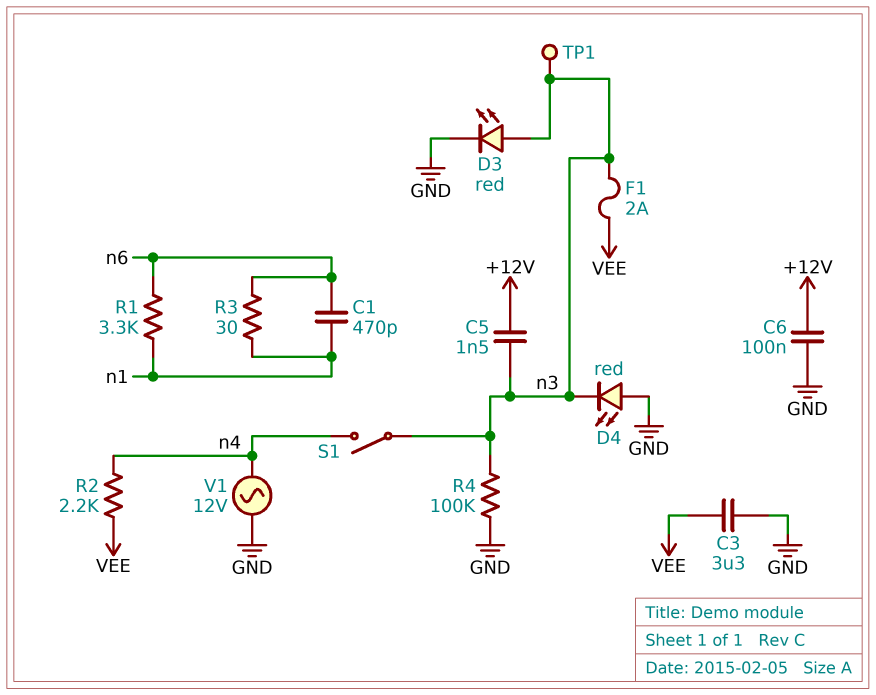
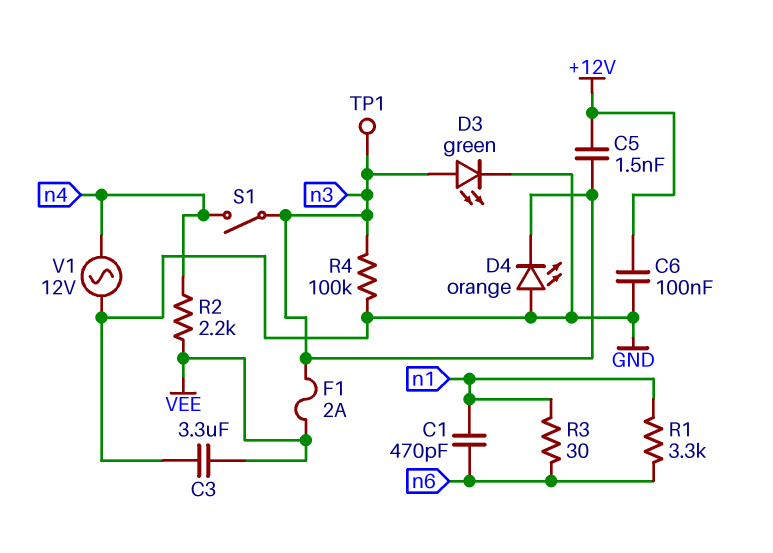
D3: LED red (A n3, K GND) -> LED green (A n3, K GND)
D4: LED red (A GND, K n3) -> LED orange (A GND, K n3)

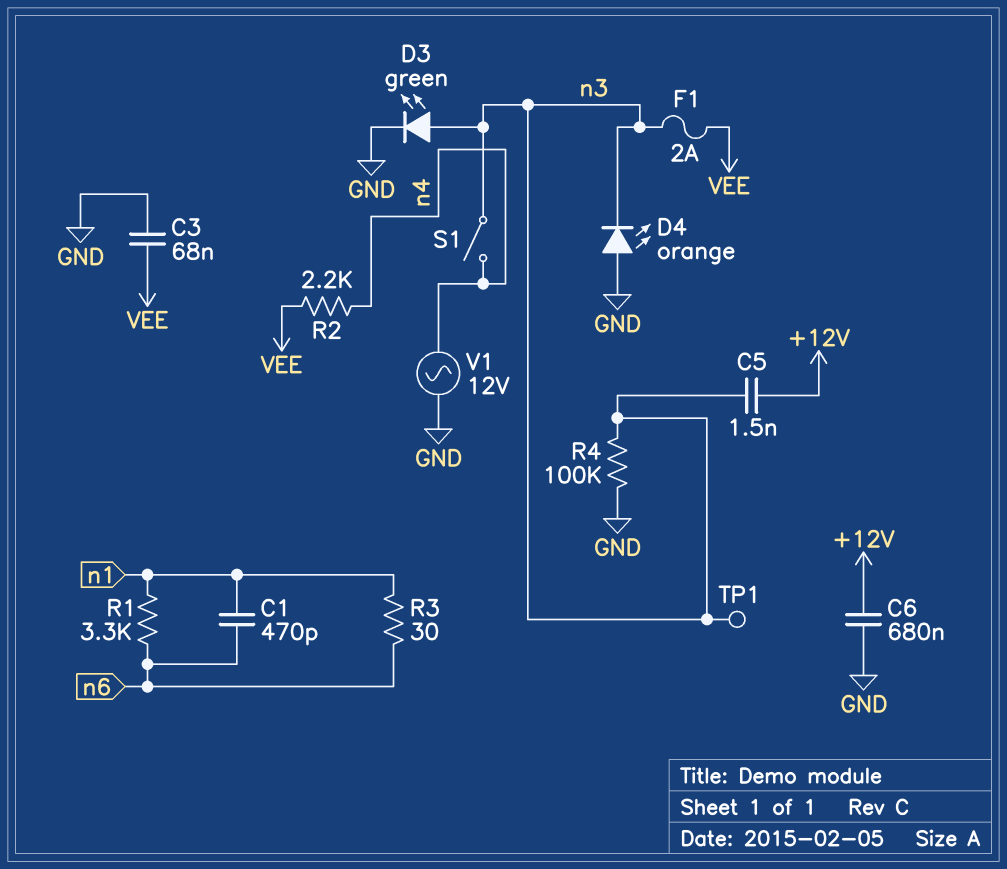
C3: 3.3uF (GND, VEE) -> 68nF (GND, VEE)
C6: 100nF (+12V, GND) -> 680nF (+12V, GND)

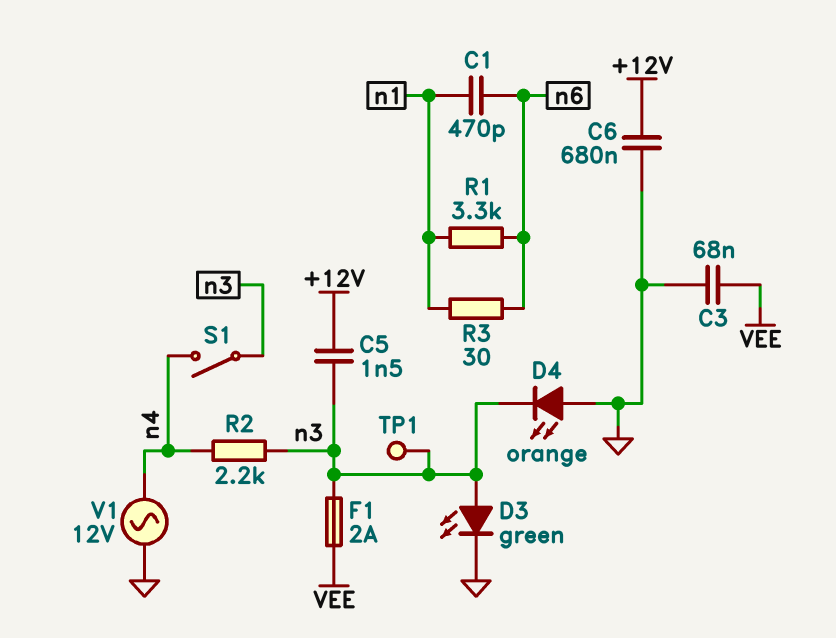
R2: 2.2k (VEE, n4) -> 2.2k (n3, n4)
R4: 100k (GND, n3) -> none

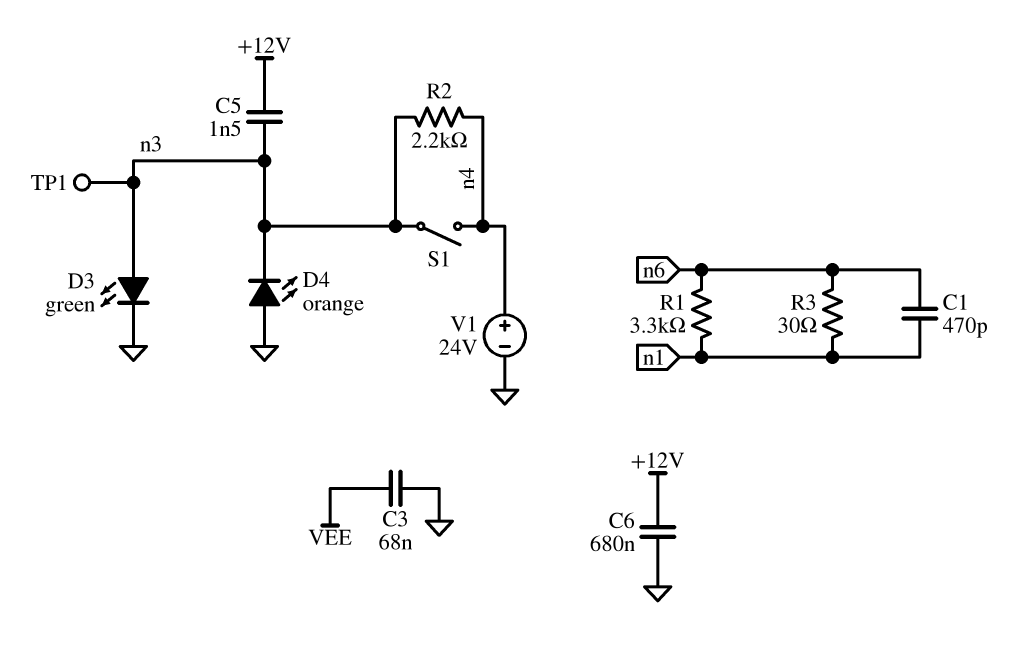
F1: 2A (VEE, n3) -> none
V1: AC 12V (GND, n4) -> 24V (plus n4, minus GND)

